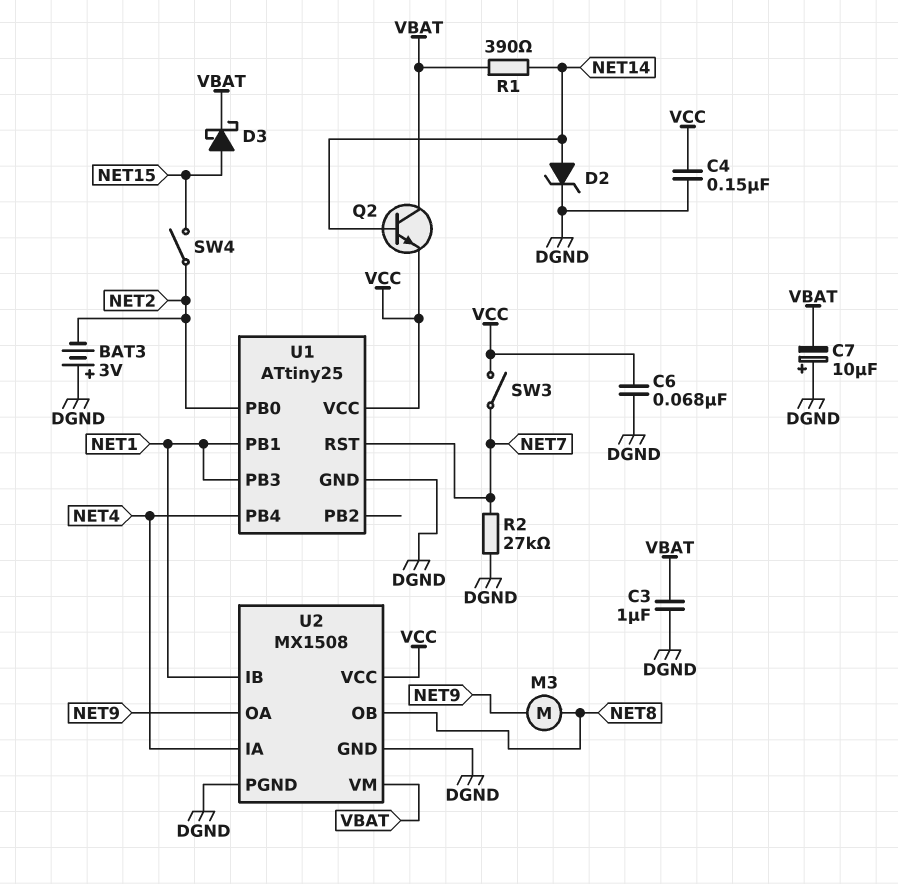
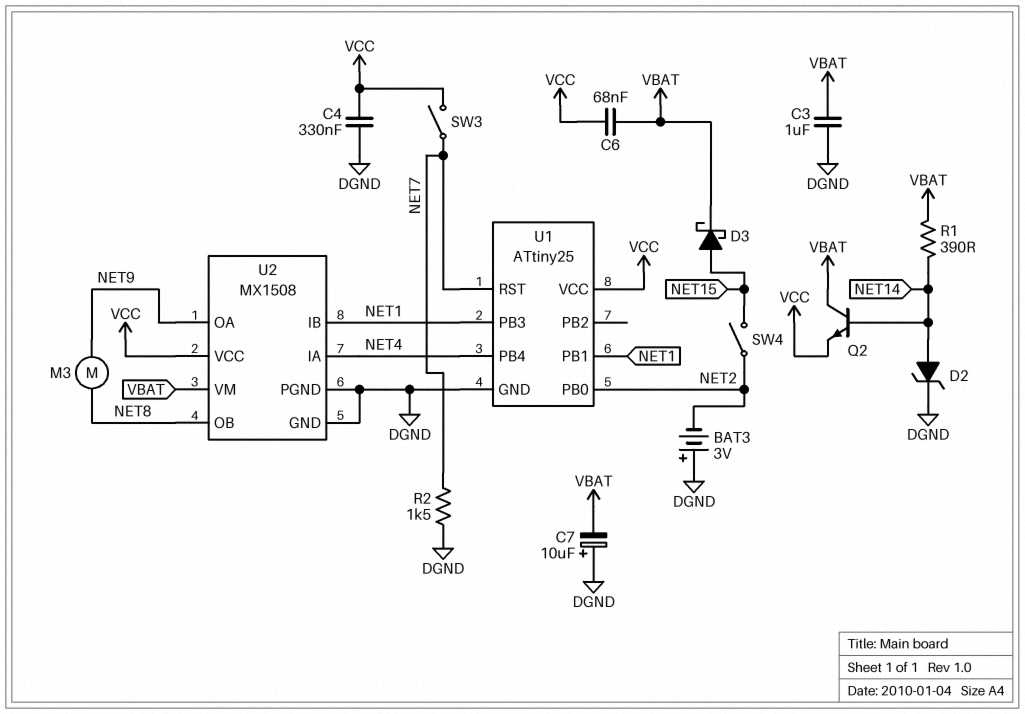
C4: 150nF (DGND, VCC) -> 330nF (DGND, VCC)
C6: 68nF (DGND, VCC) -> 68nF (VBAT, VCC)
R2: 27k (DGND, NET7) -> 1.5k (DGND, NET7)

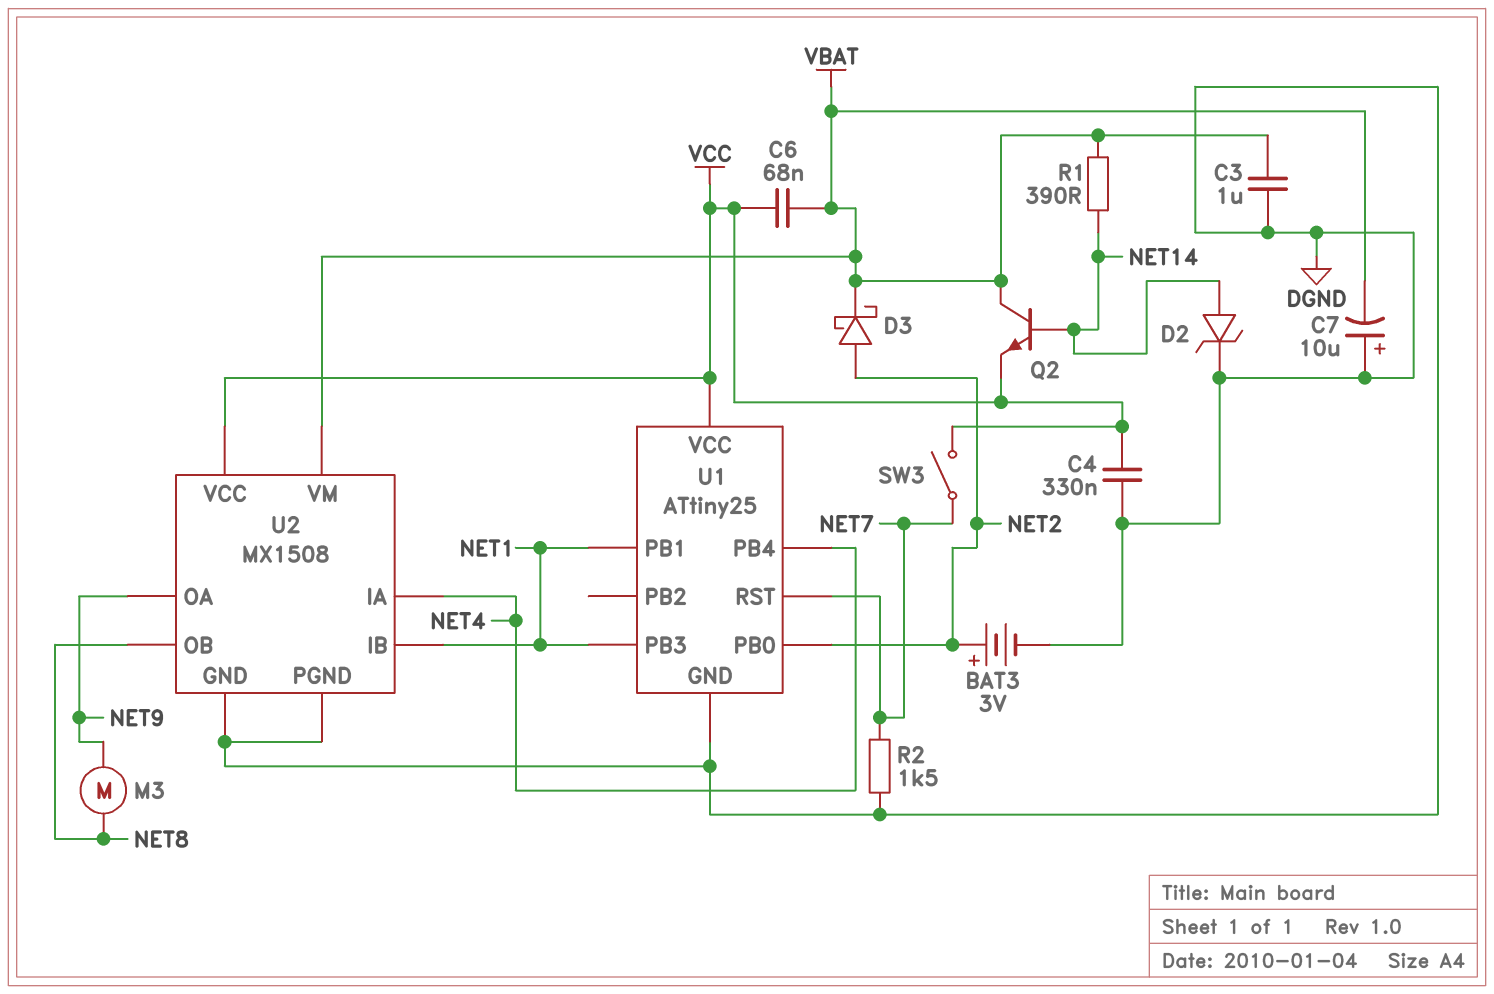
BAT3: 3V (plus DGND, minus NET2) -> 3V (plus NET2, minus DGND)
D3: schottky (A NET15, K VBAT) -> schottky (A NET2, K VBAT)
SW4: switch (NET2, NET15) -> none

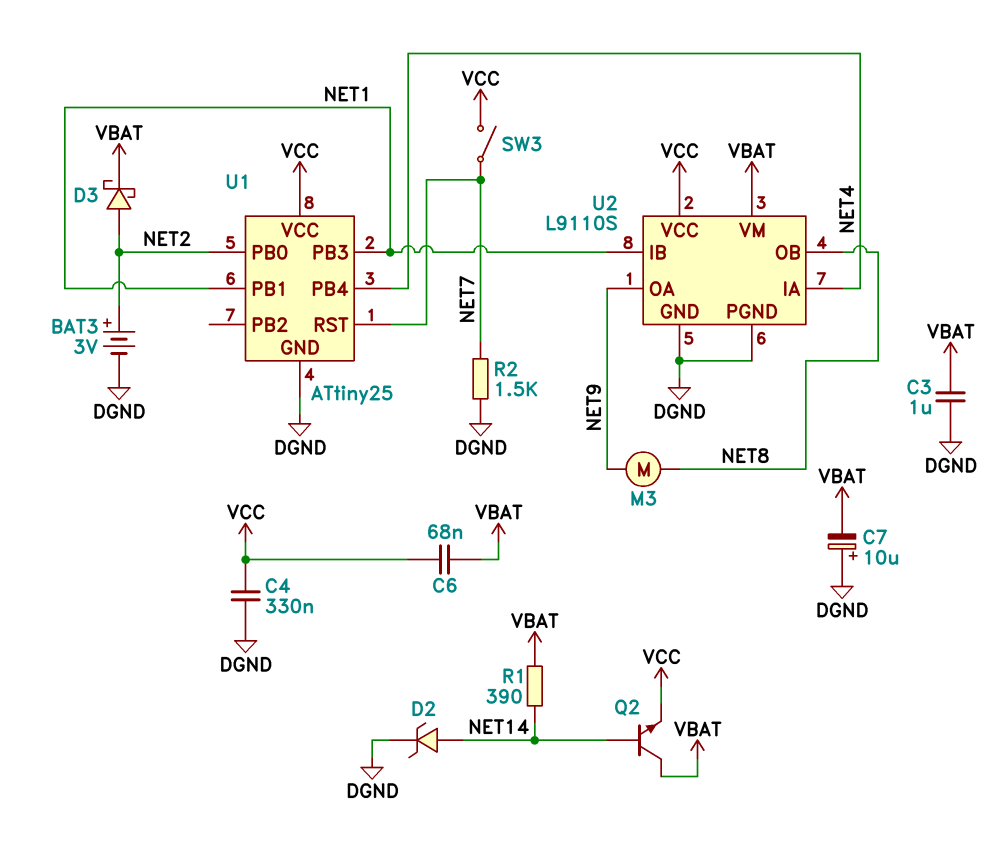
U2: MX1508 -> L9110S

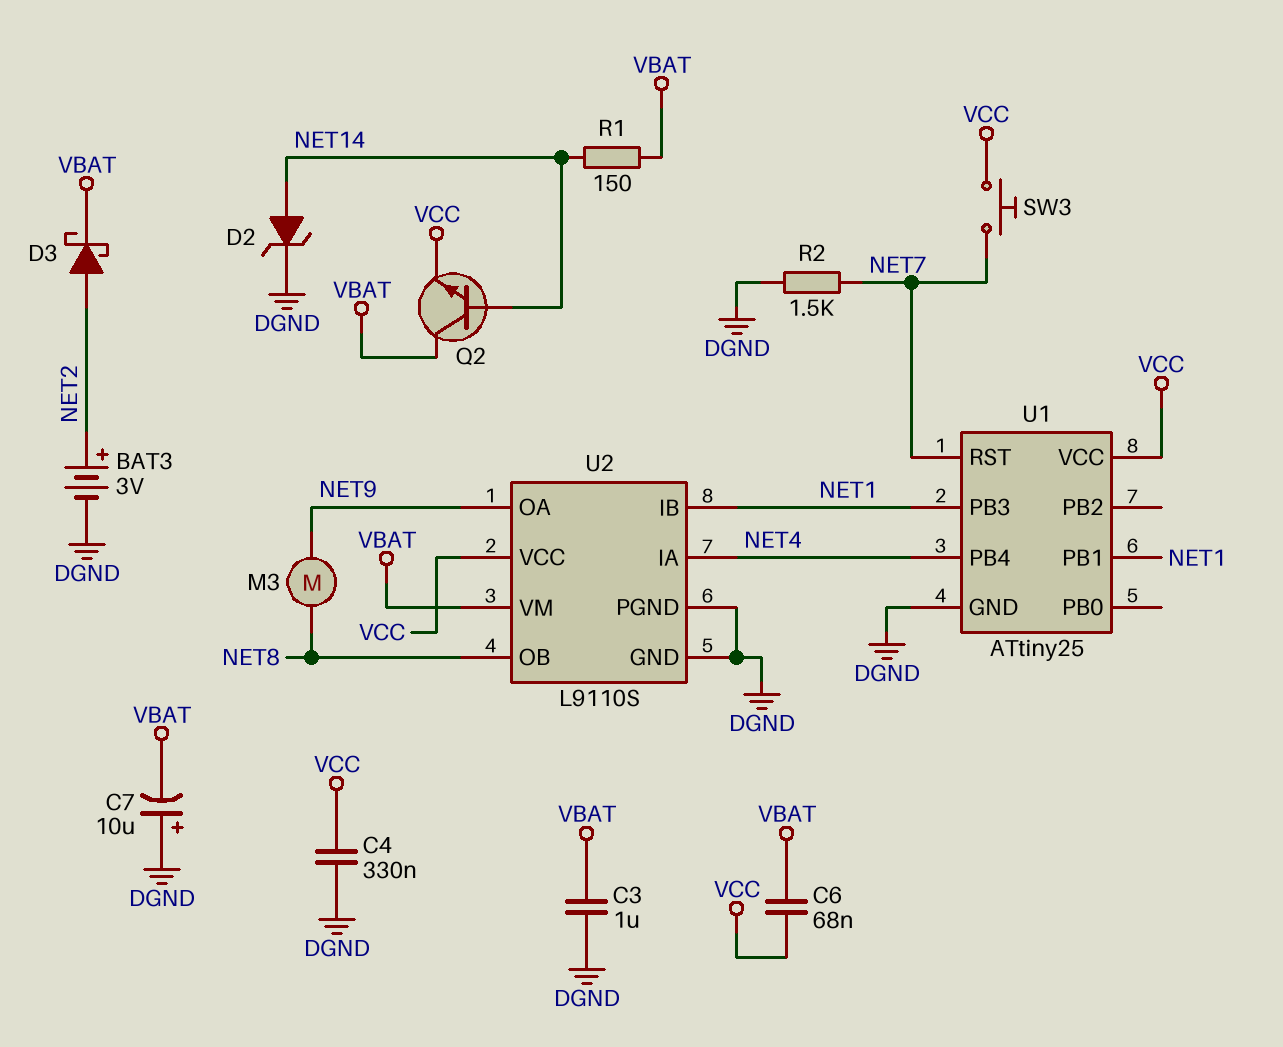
R1: 390 (NET14, VBAT) -> 150 (NET14, VBAT)
SW3: switch (NET7, VCC) -> button (NET7, VCC)
U1 pin PB0: NET2 -> none

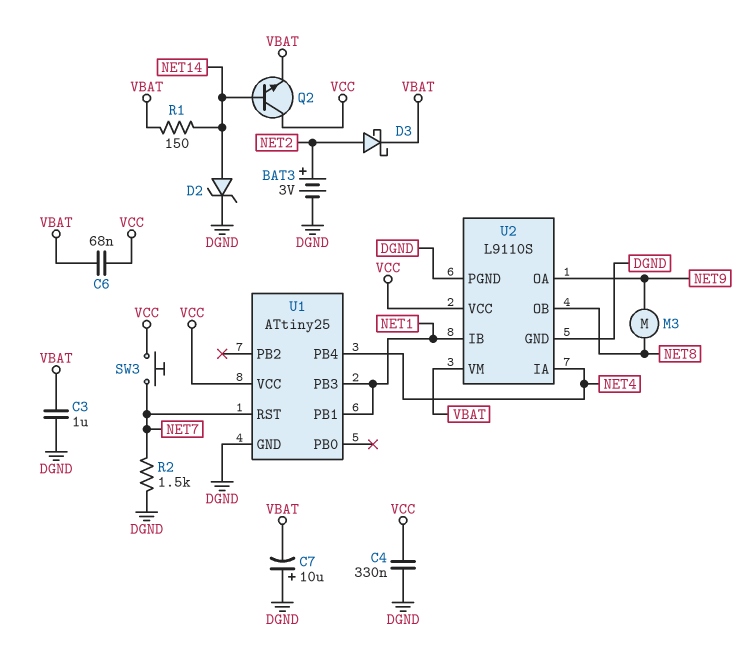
Q2: NPN (B NET14, C VBAT, E VCC) -> NPN (B NET14, C VCC, E VBAT)

